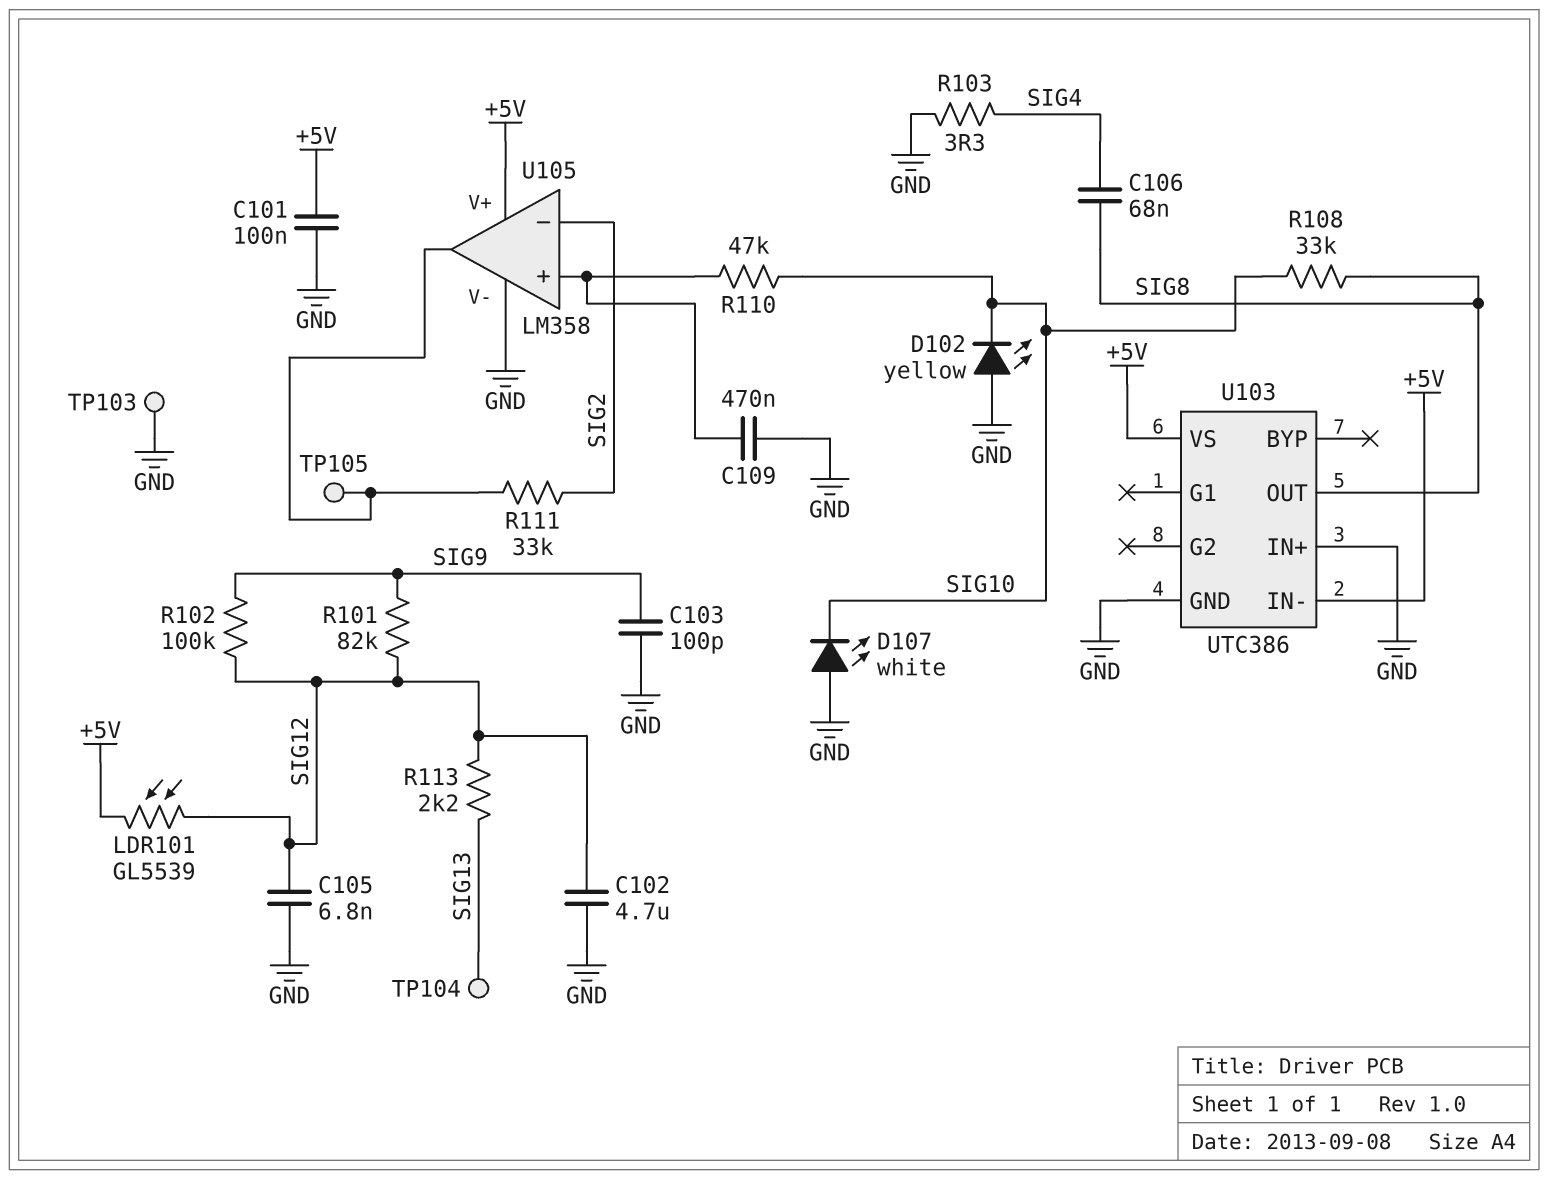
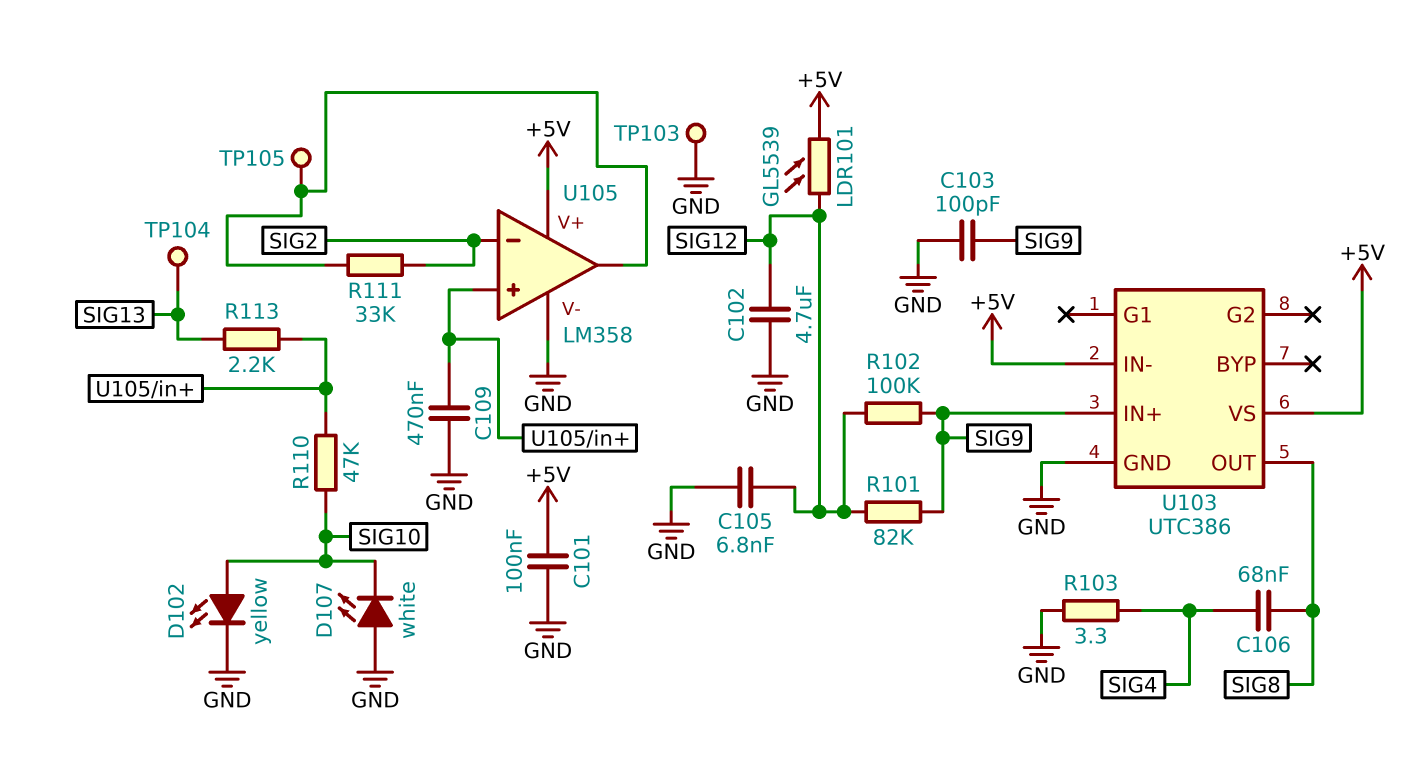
D102: LED yellow (A GND, K SIG10) -> LED yellow (A SIG10, K GND)
R108: 33k (SIG8, SIG10) -> none
R113: 2.2k (SIG12, SIG13) -> 2.2k (SIG13, U105/in+)
U103 pin IN+: GND -> SIG9

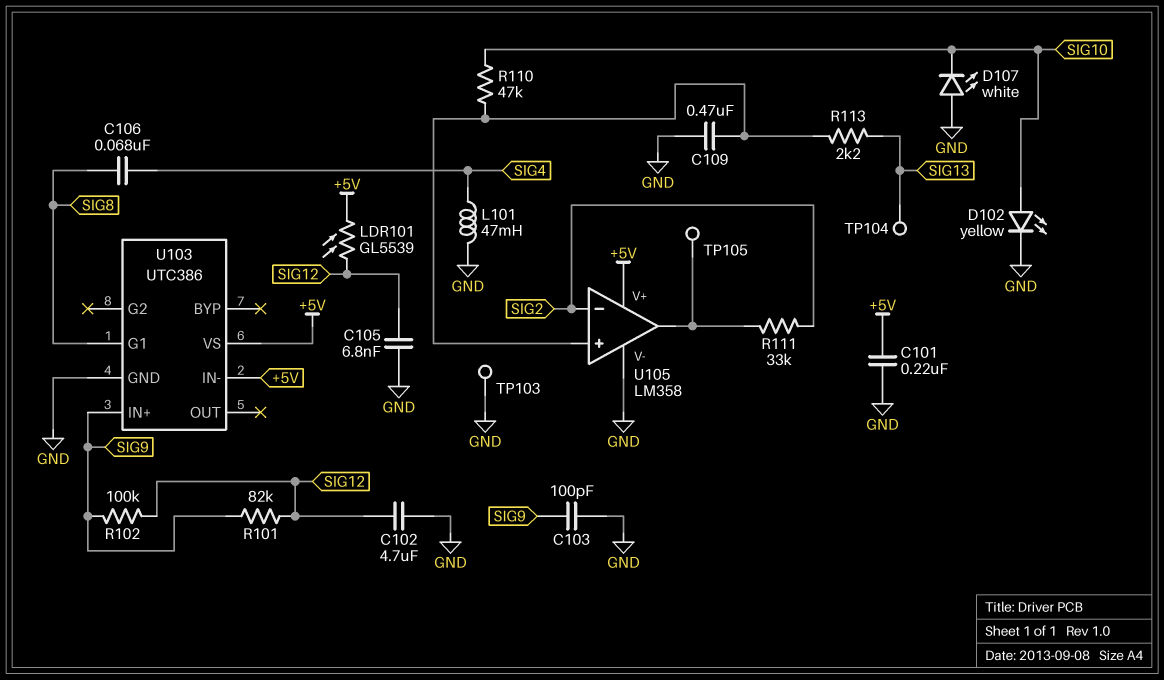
C101: 100nF (+5V, GND) -> 220nF (+5V, GND)
L101: none -> 47mH (GND, SIG4)
R103: 3.3 (GND, SIG4) -> none
U103 pin G1: none -> SIG8
U103 pin OUT: SIG8 -> none

